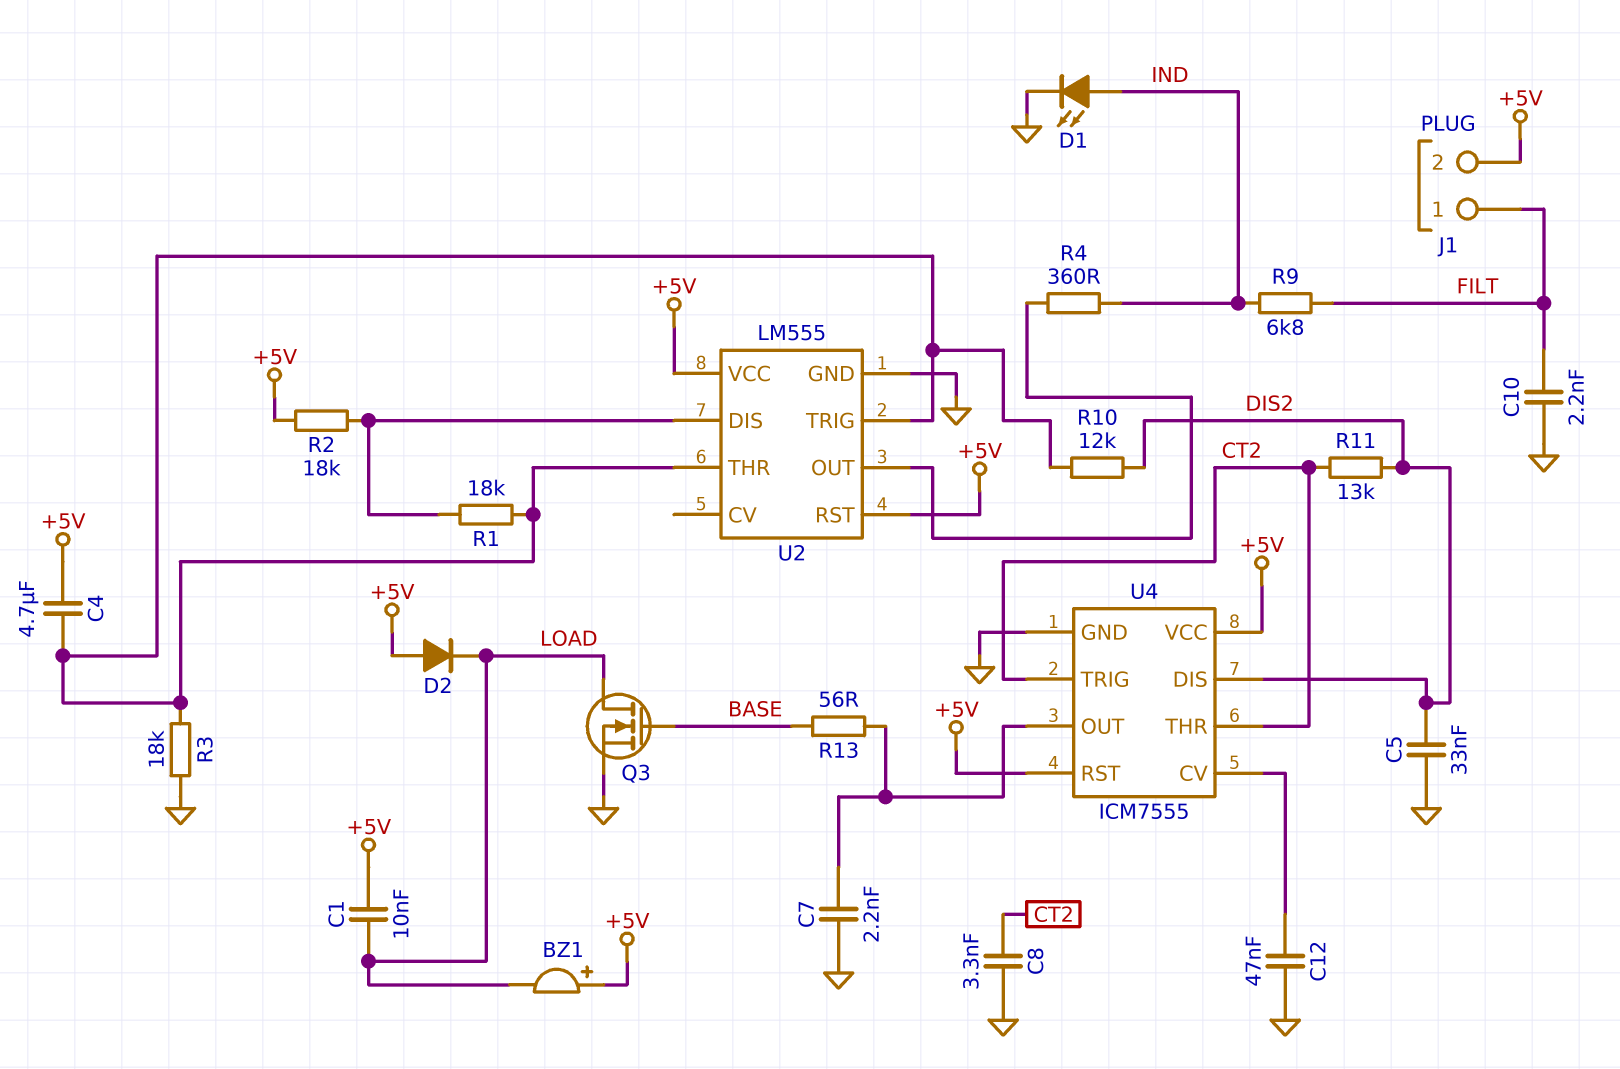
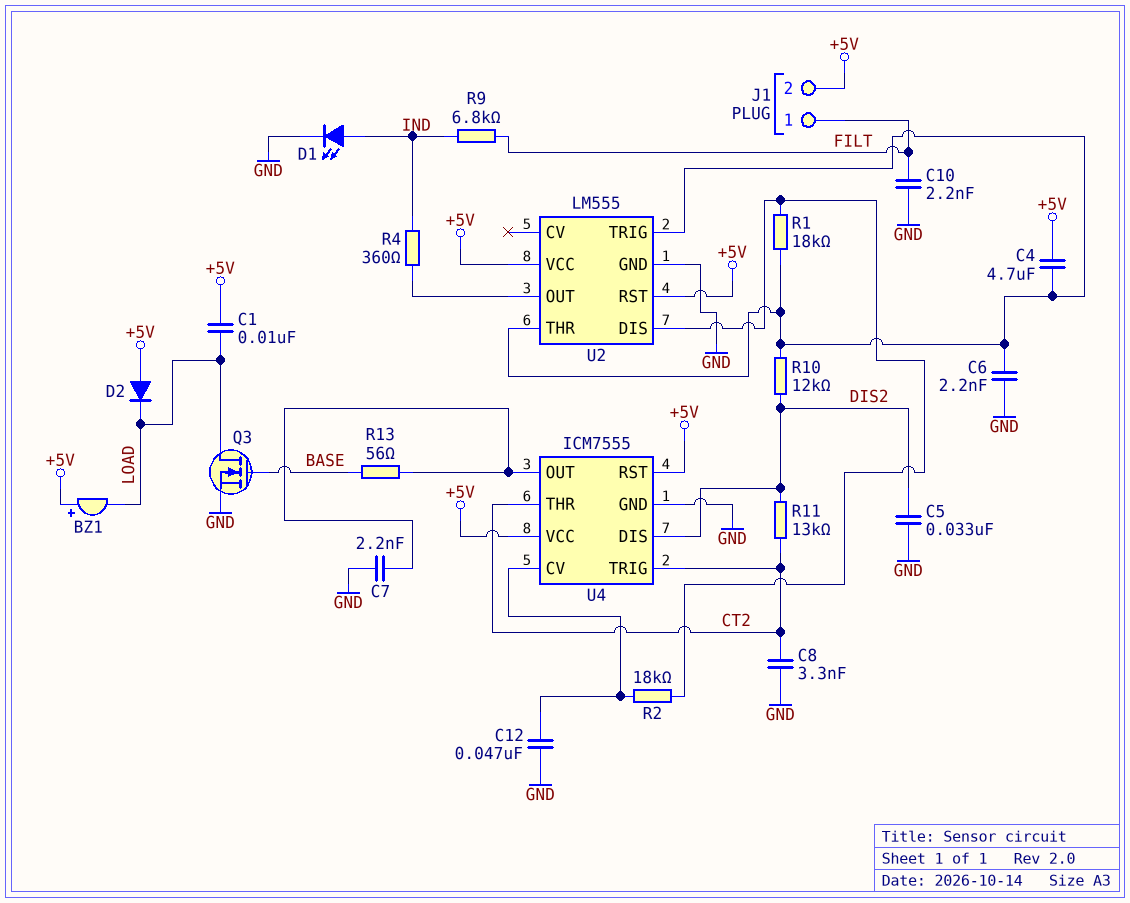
C6: none -> 2.2nF (GND, U2/THR)
R2: 18k (+5V, U2/DIS) -> 18k (U2/DIS, U4/CV)
R3: 18k (GND, U2/THR) -> none

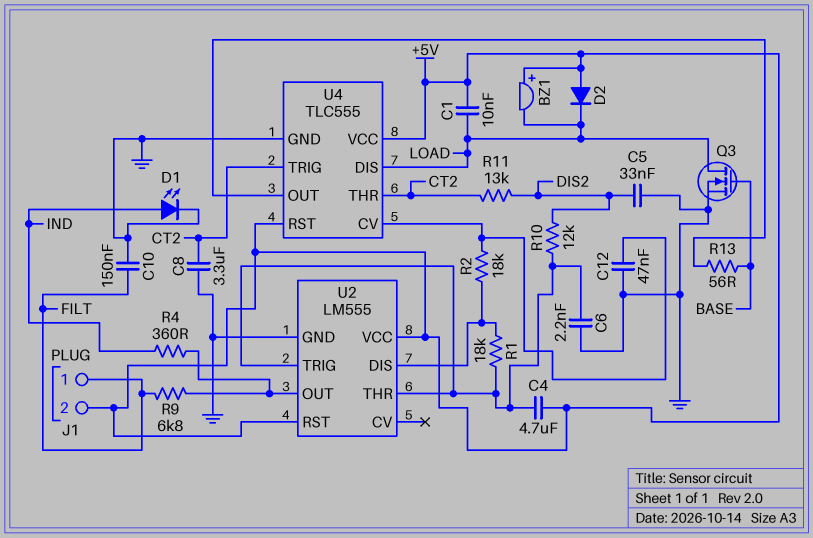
C7: 2.2nF (GND, U4/OUT) -> none
C8: 3.3nF (CT2, GND) -> 3.3uF (CT2, GND)
C10: 2.2nF (FILT, GND) -> 150nF (FILT, GND)
R9: 6.8k (FILT, IND) -> 6.8k (FILT, U2/OUT)
U4: ICM7555 -> TLC555
U4 pin DIS: DIS2 -> LOAD

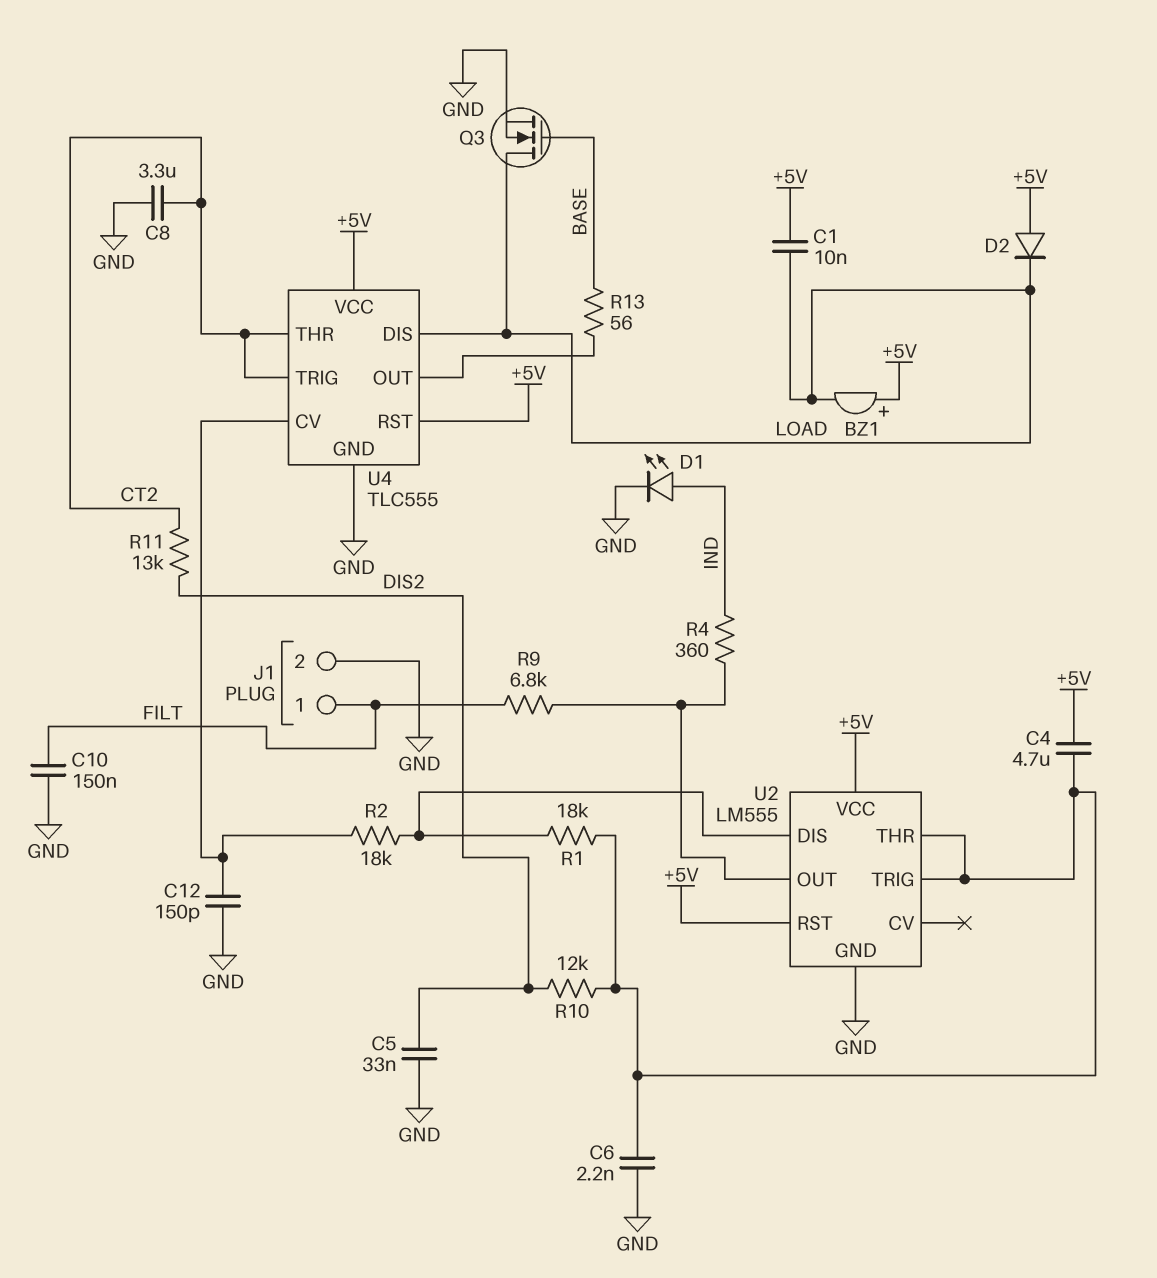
C12: 47nF (GND, U4/CV) -> 150pF (GND, U4/CV)
J1 pin 2: +5V -> GND

